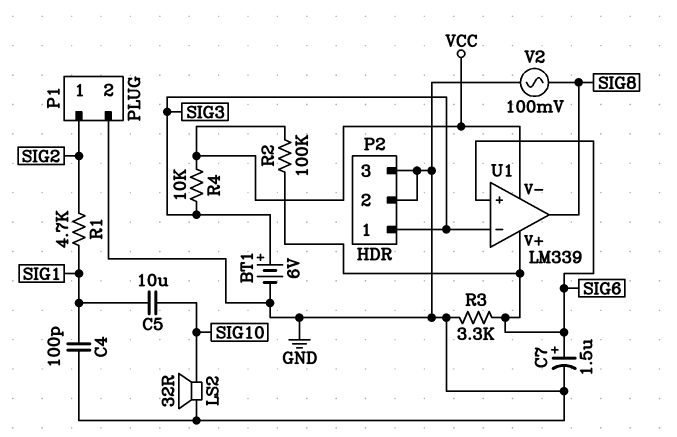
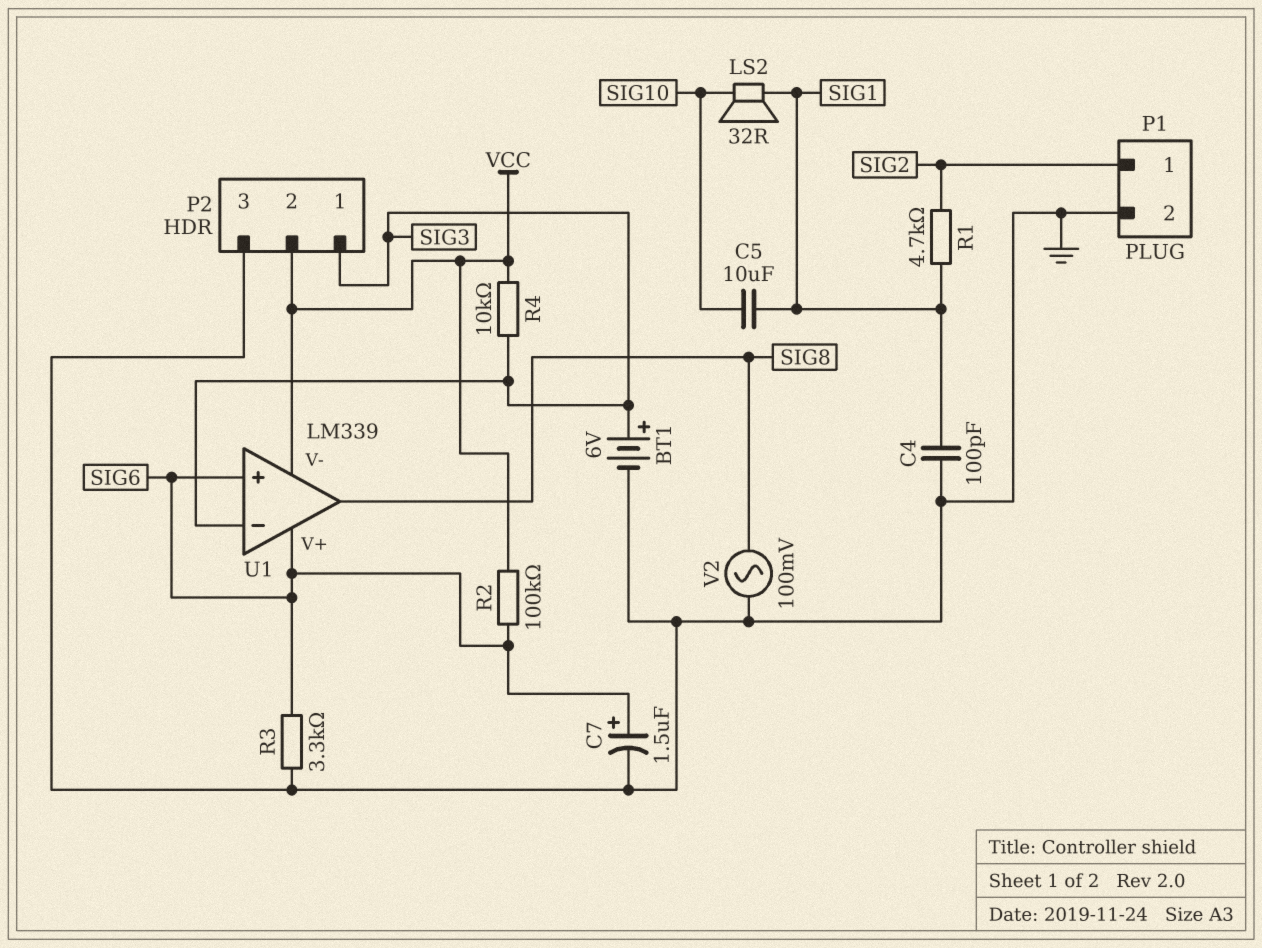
LS2: speaker 32R (GND, SIG10) -> speaker 32R (SIG1, SIG10)
P2 pin 2: GND -> VCC

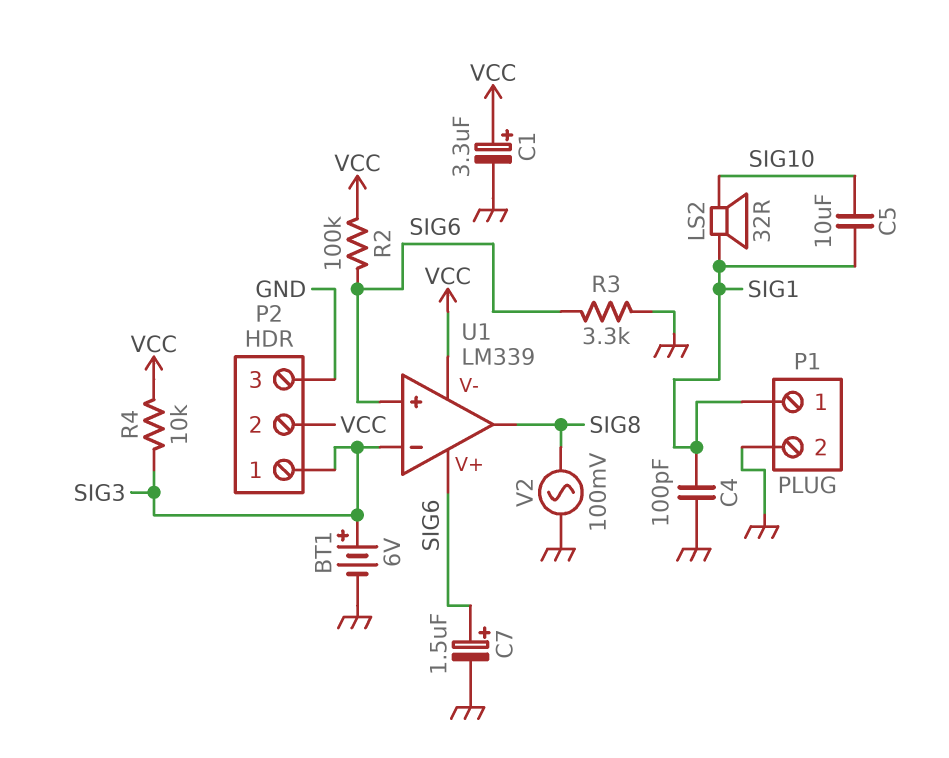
C1: none -> 3.3uF (plus VCC, minus GND)
P1 pin 1: SIG2 -> SIG1
R1: 4.7k (SIG1, SIG2) -> none

